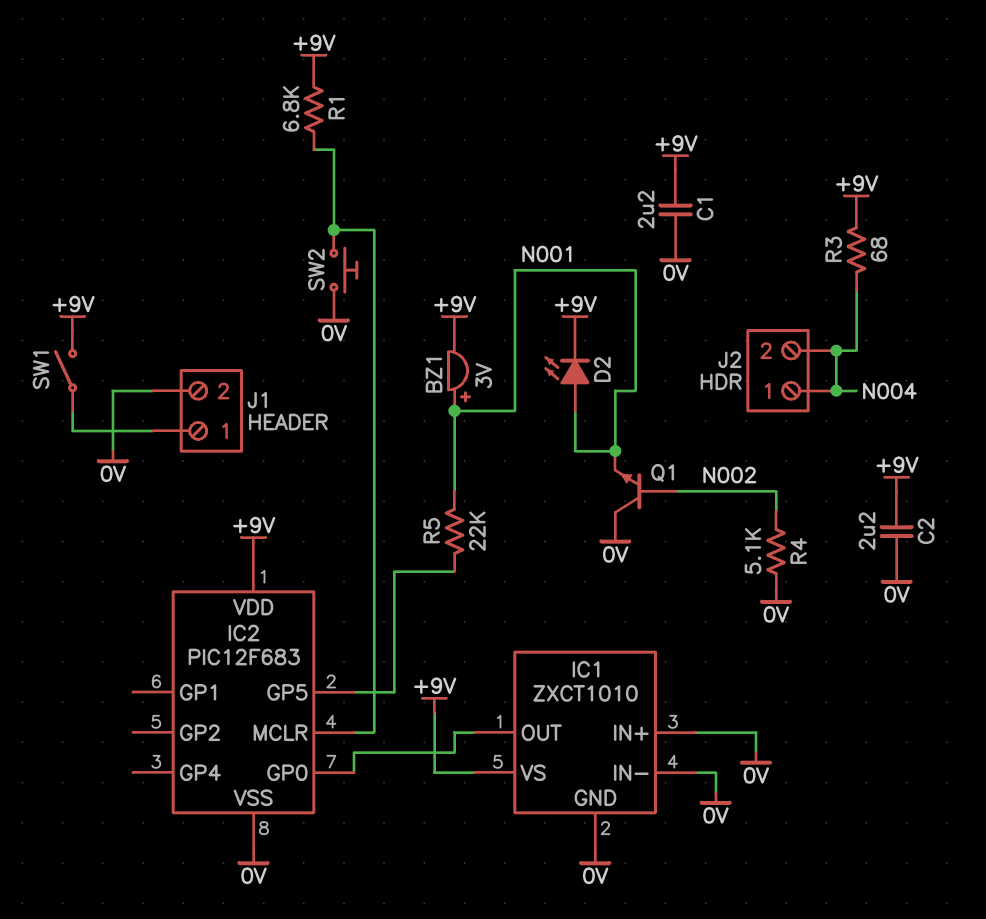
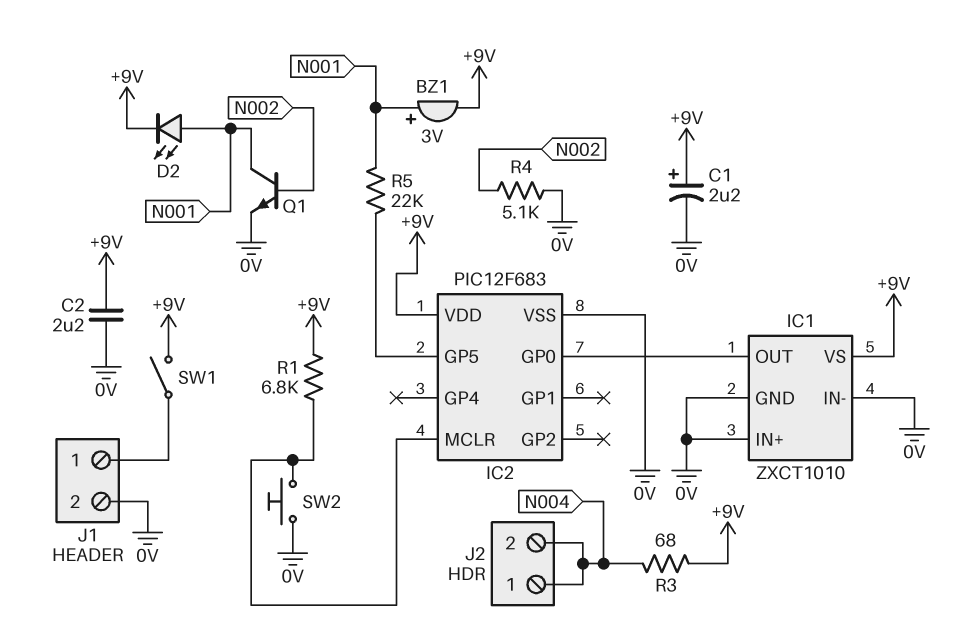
C1: 2.2uF (+9V, 0V) -> 2.2uF (plus +9V, minus 0V)
Q1: NPN (B N002, C 0V, E N001) -> NPN (B N002, C N001, E 0V)

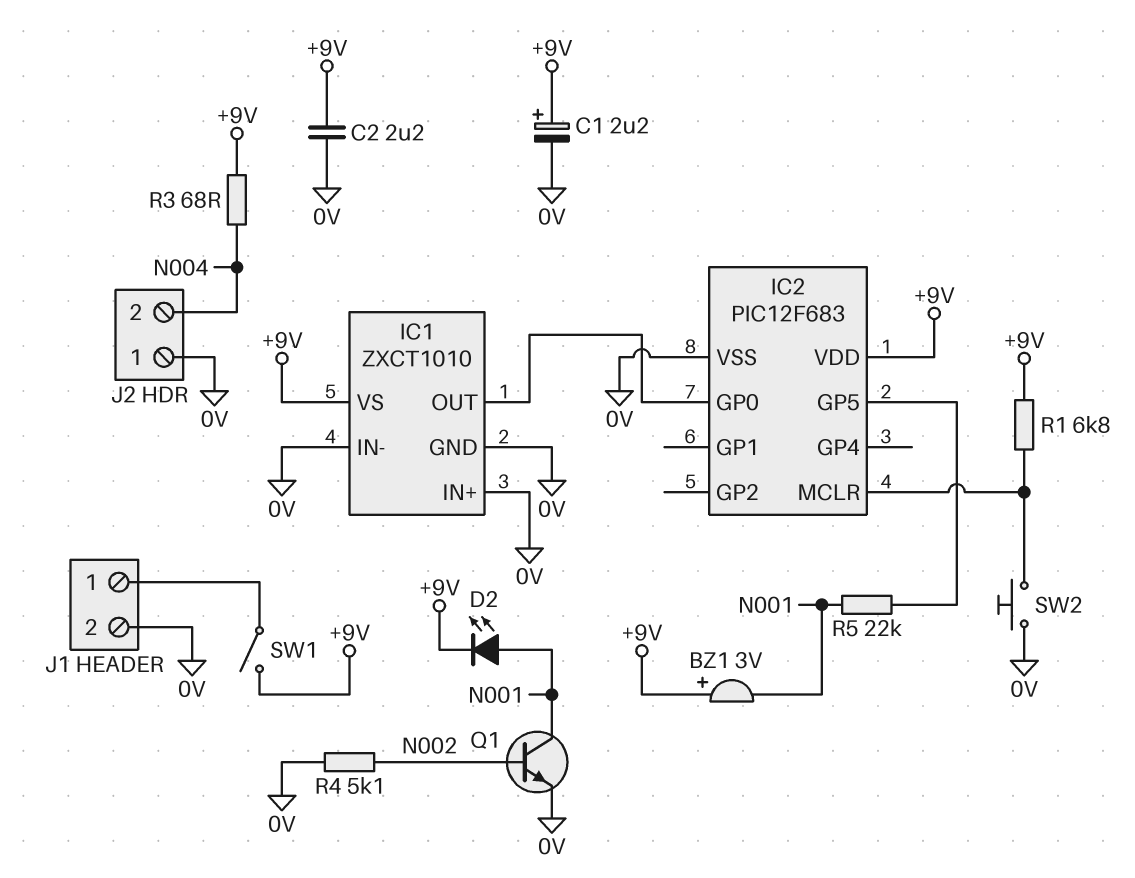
BZ1: buzzer 3V (plus N001, minus +9V) -> buzzer 3V (plus +9V, minus N001)
J2 pin 1: N004 -> 0V

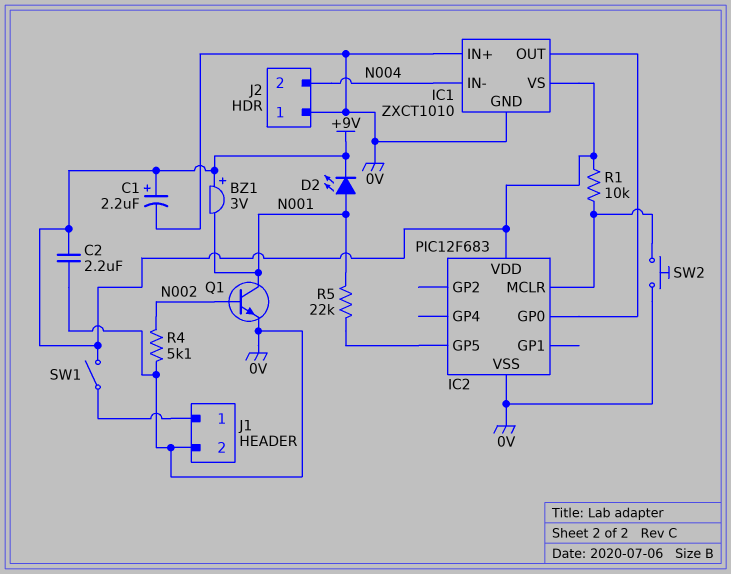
IC1 pin IN-: 0V -> N004
R1: 6.8k (+9V, IC2/MCLR) -> 10k (+9V, IC2/MCLR)
R3: 68 (+9V, N004) -> none

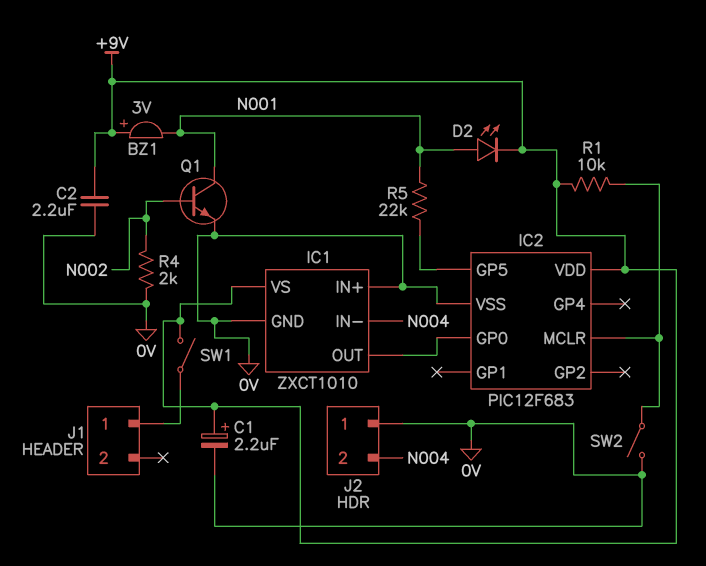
J1 pin 2: 0V -> none
R4: 5.1k (0V, N002) -> 2k (0V, N002)
SW2: button (0V, IC2/MCLR) -> switch (0V, IC2/MCLR)

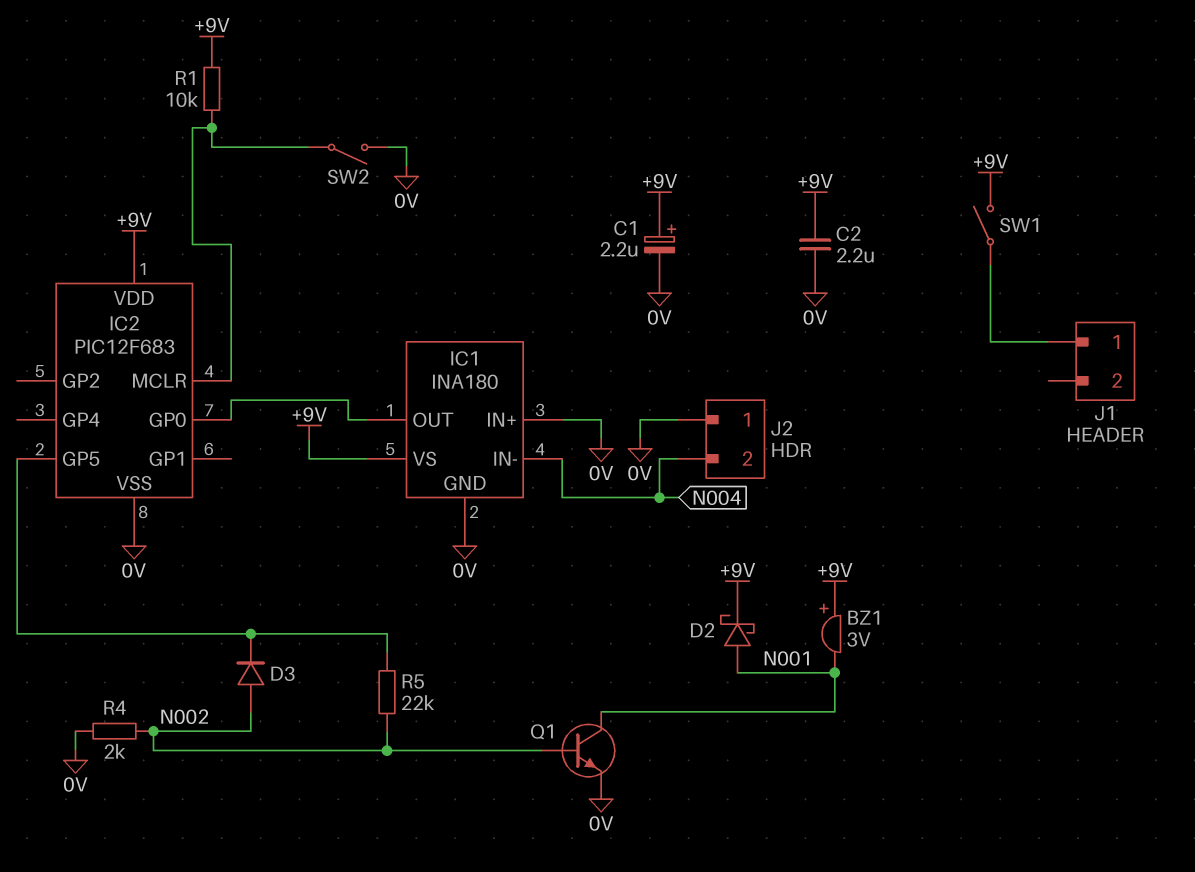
D2: LED (A N001, K +9V) -> schottky (A N001, K +9V)
D3: none -> diode (A N002, K IC2/GP5)
IC1: ZXCT1010 -> INA180
R5: 22k (IC2/GP5, N001) -> 22k (IC2/GP5, N002)

